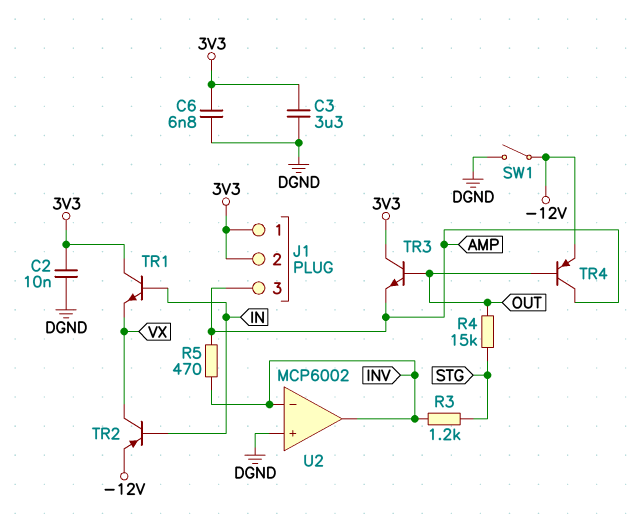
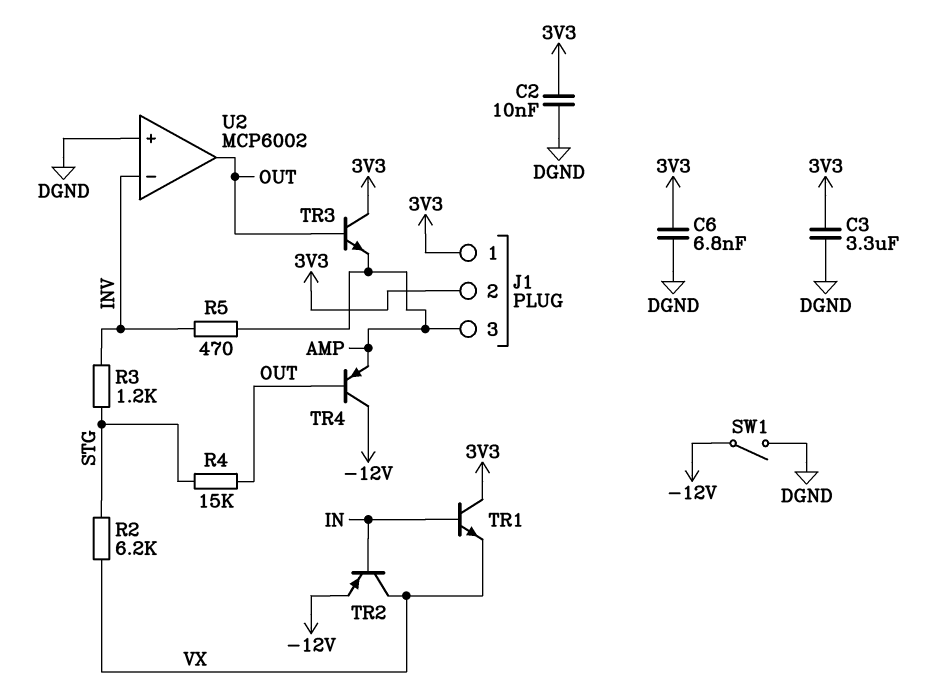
R2: none -> 6.2k (STG, VX)
TR4: PNP (B OUT, C AMP, E -12V) -> PNP (B OUT, C -12V, E AMP)
U2 pin out: INV -> OUT

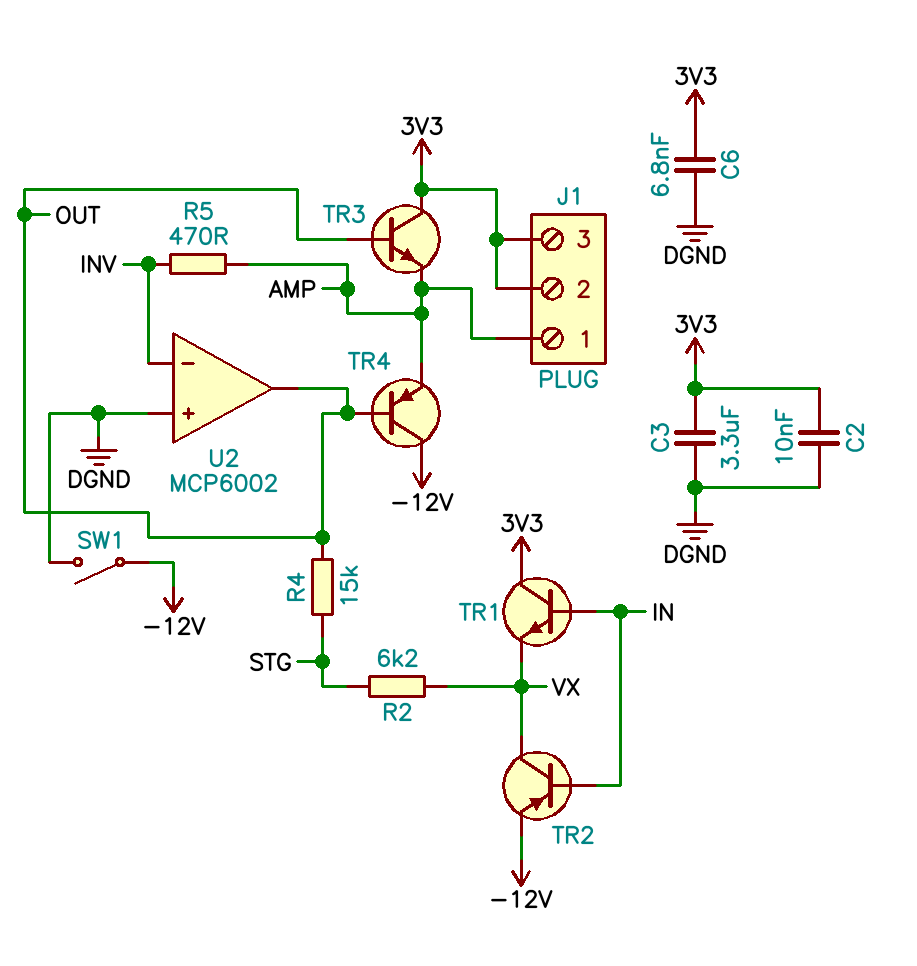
J1 pin 1: 3V3 -> AMP
J1 pin 3: AMP -> 3V3
R3: 1.2k (INV, STG) -> none

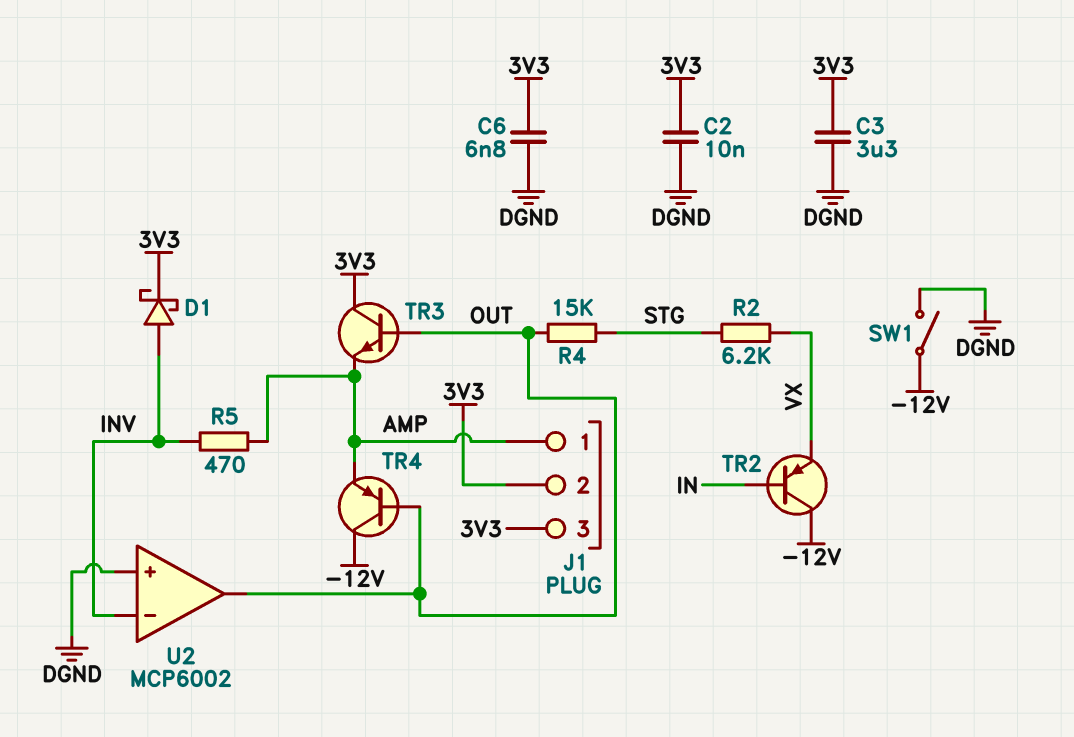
D1: none -> schottky (A INV, K 3V3)
TR1: NPN (B IN, C 3V3, E VX) -> none
TR2: PNP (B IN, C VX, E -12V) -> PNP (B IN, C -12V, E VX)

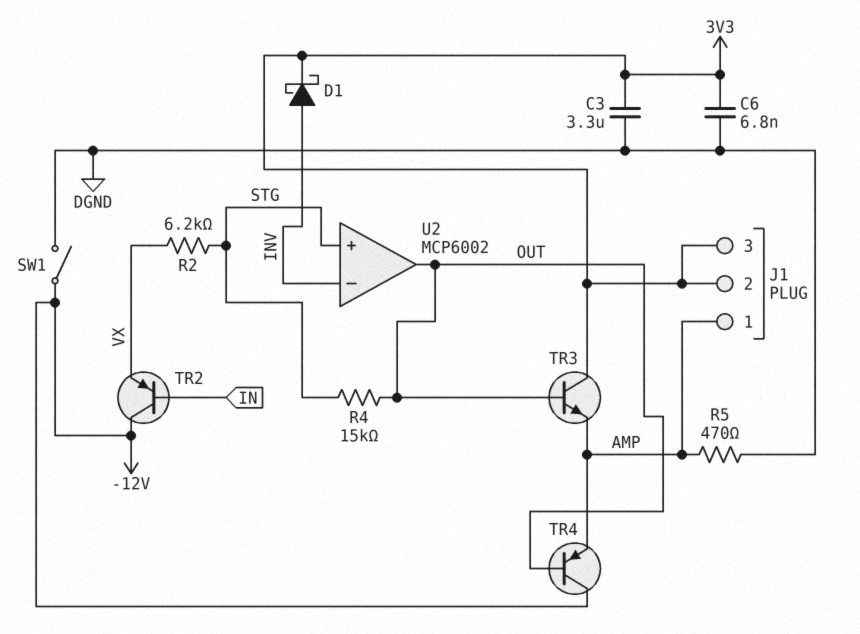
C2: 10nF (3V3, DGND) -> none
R5: 470 (AMP, INV) -> 470 (AMP, DGND)
U2 pin in+: DGND -> STG

